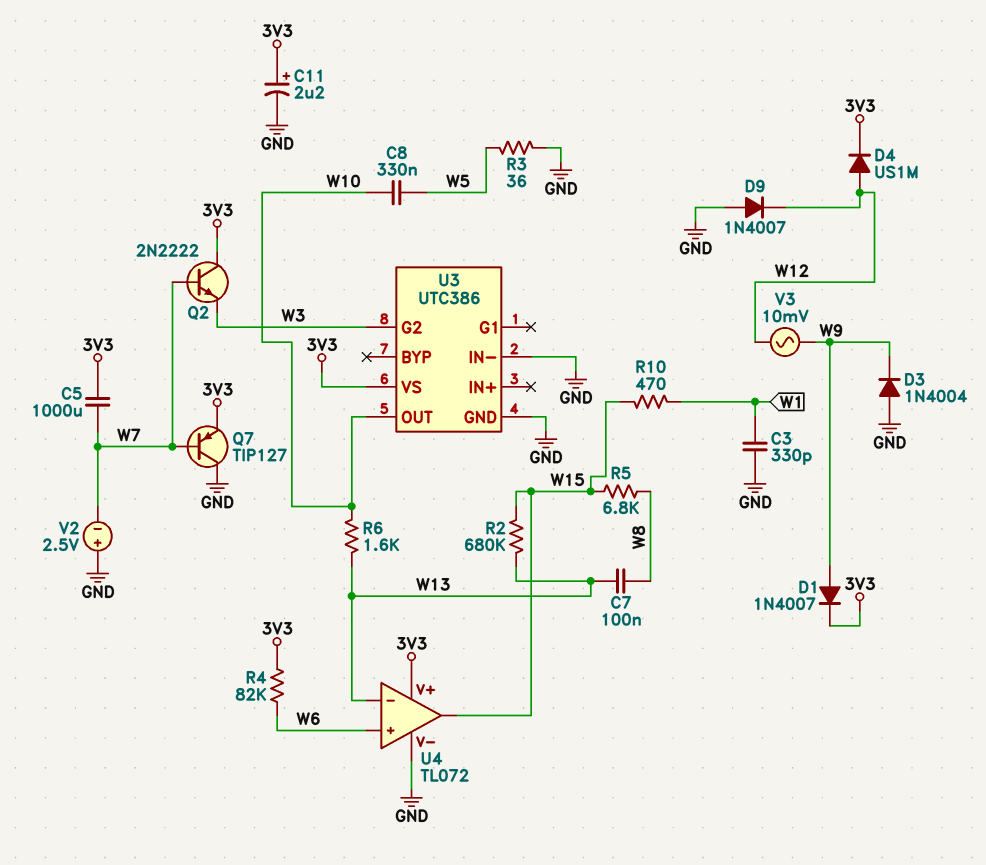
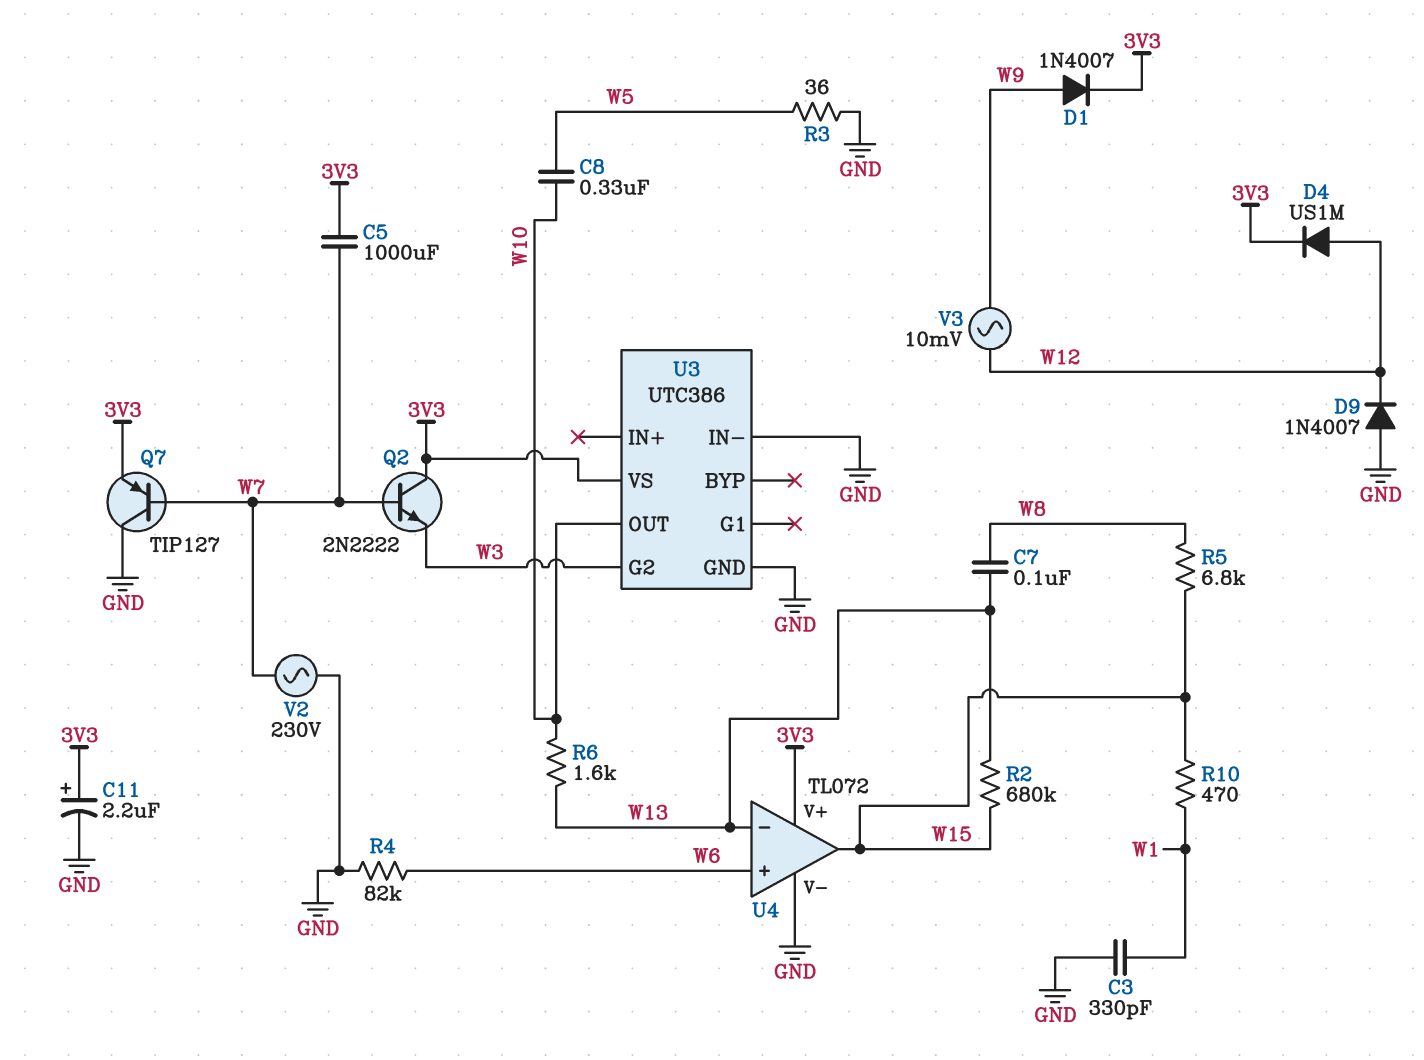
D3: diode 1N4004 (A GND, K W9) -> none
R4: 82k (3V3, W6) -> 82k (GND, W6)
V2: 2.5V (plus GND, minus W7) -> AC 230V (GND, W7)

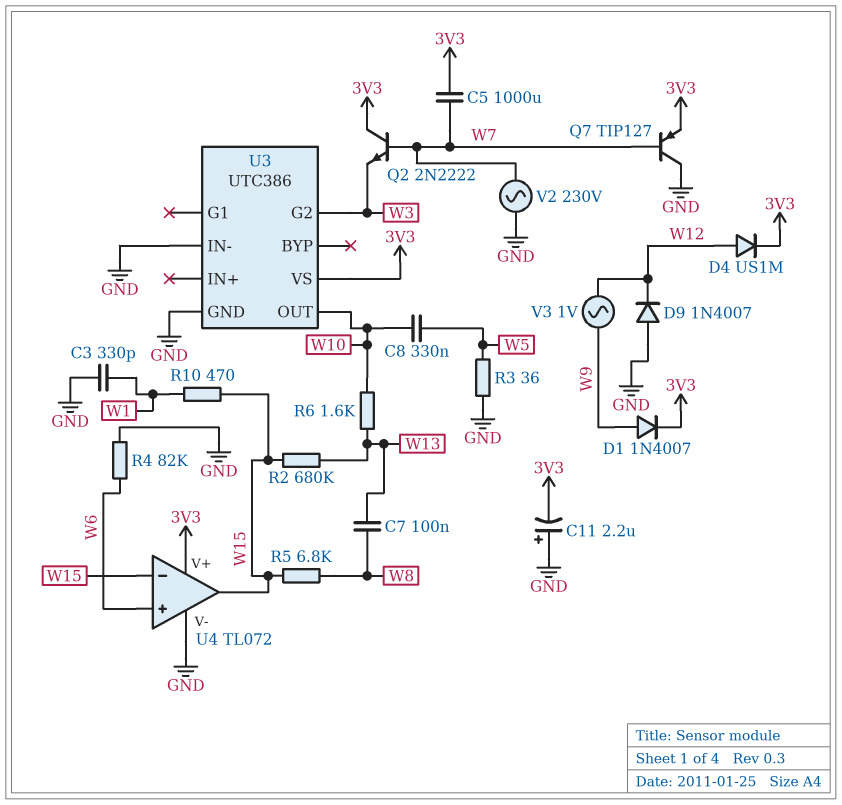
C11: 2.2uF (plus 3V3, minus GND) -> 2.2uF (plus GND, minus 3V3)
U4 pin in-: W13 -> W15
V3: AC 10mV (W9, W12) -> AC 1V (W9, W12)

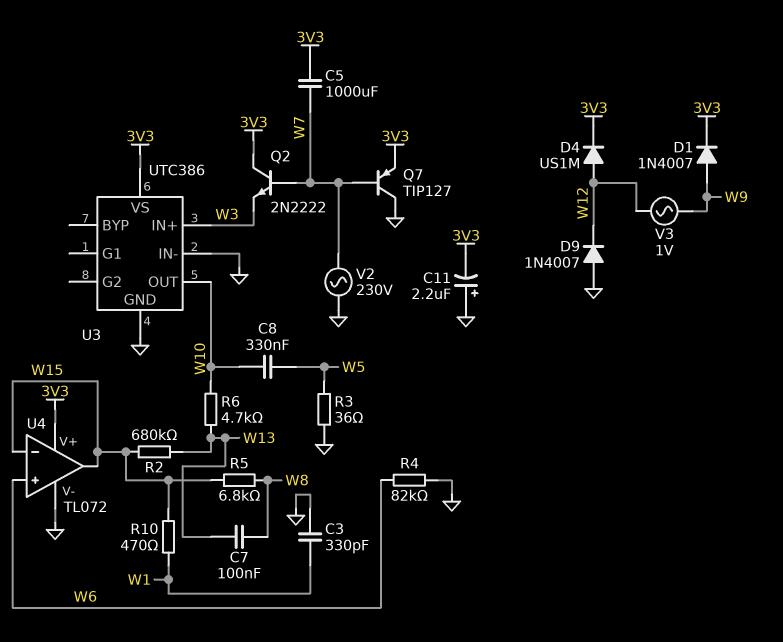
R6: 1.6k (W10, W13) -> 4.7k (W10, W13)
U3 pin G2: W3 -> none
U3 pin IN+: none -> W3

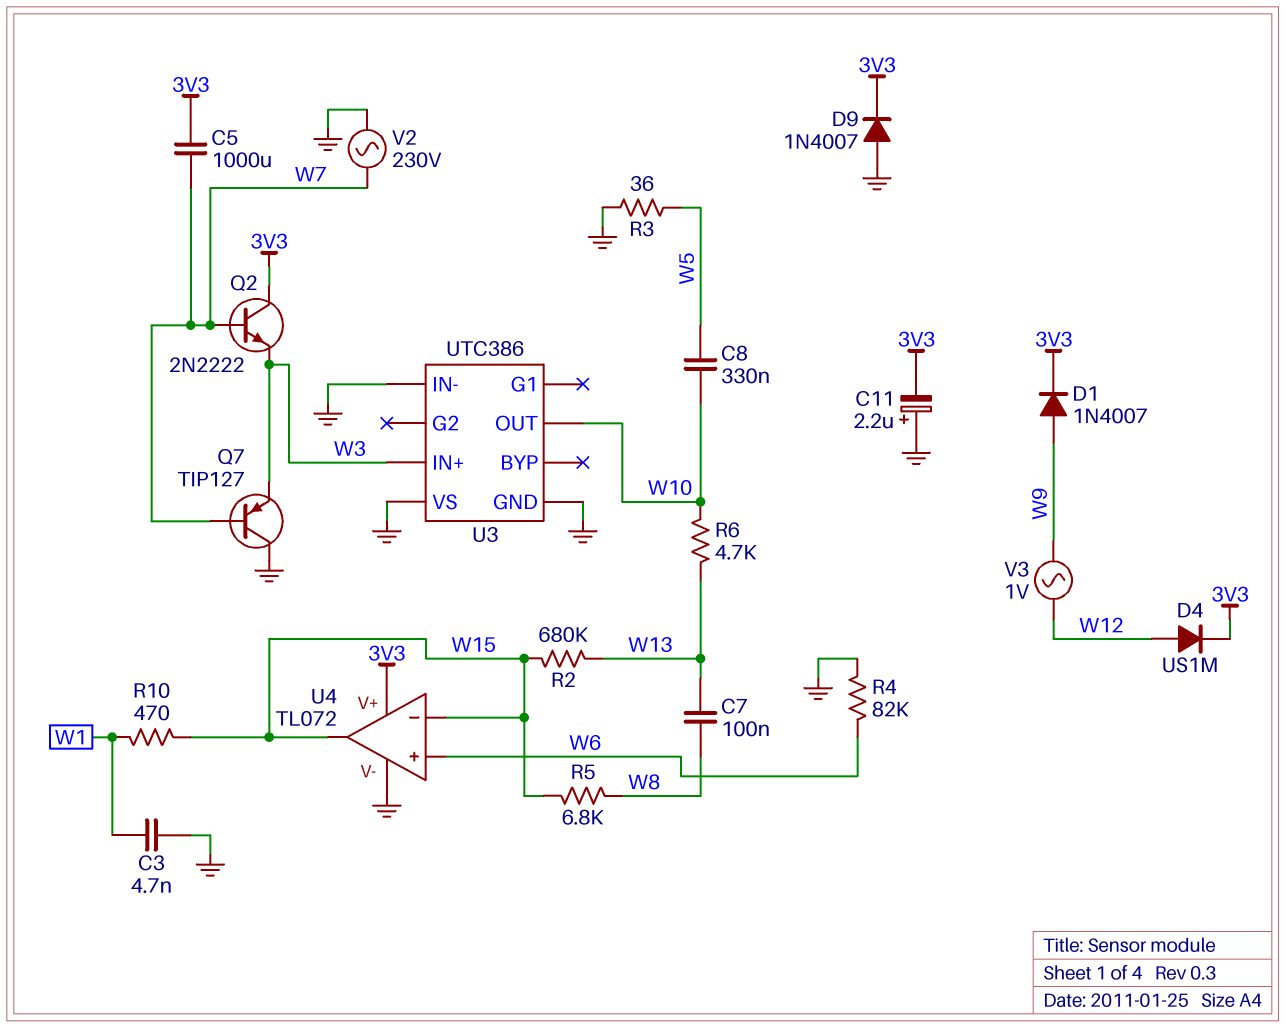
C3: 330pF (GND, W1) -> 4.7nF (GND, W1)
D9: diode 1N4007 (A GND, K W12) -> diode 1N4007 (A GND, K 3V3)
Q7: PNP TIP127 (B W7, C GND, E 3V3) -> PNP TIP127 (B W7, C GND, E W3)
U3 pin VS: 3V3 -> GND

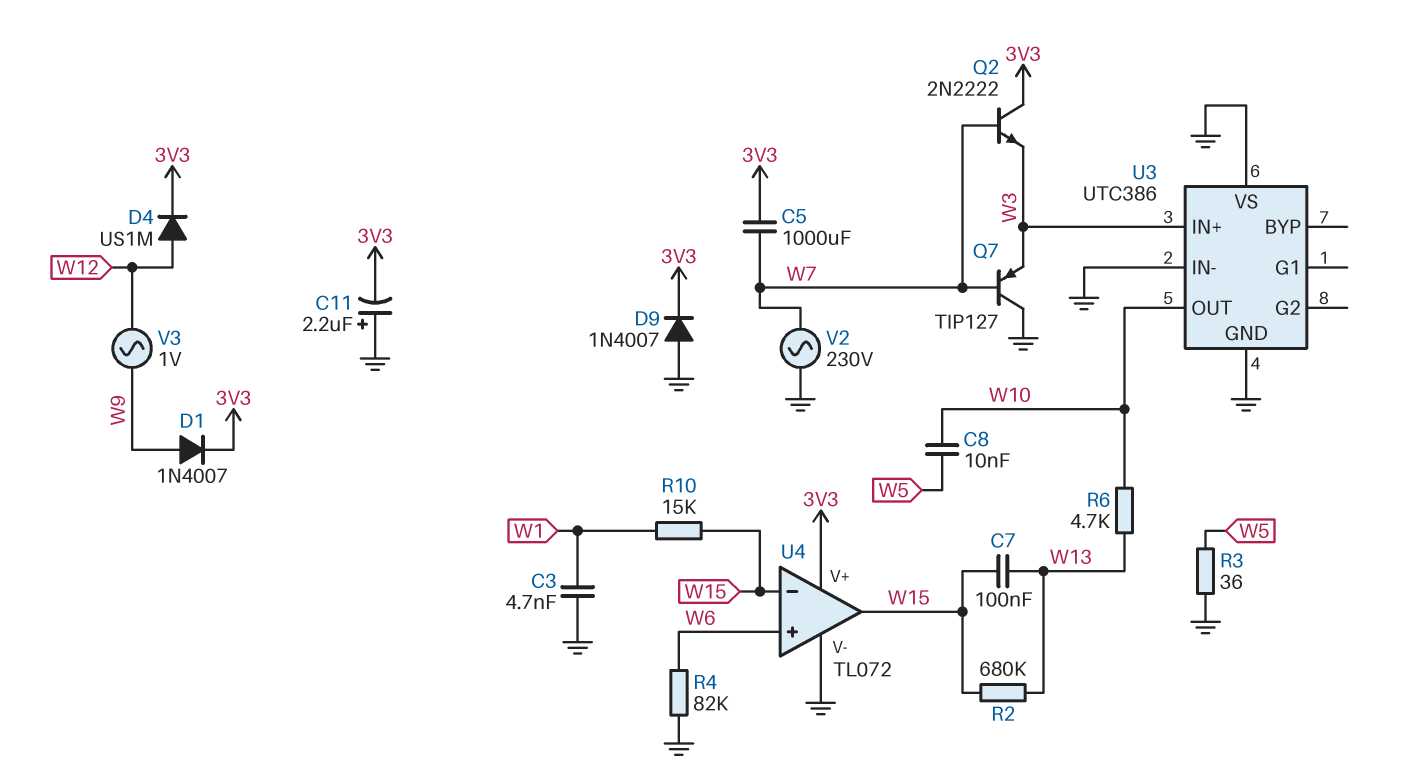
C7: 100nF (W8, W13) -> 100nF (W13, W15)
C8: 330nF (W5, W10) -> 10nF (W5, W10)
R5: 6.8k (W8, W15) -> none
R10: 470 (W1, W15) -> 15k (W1, W15)

